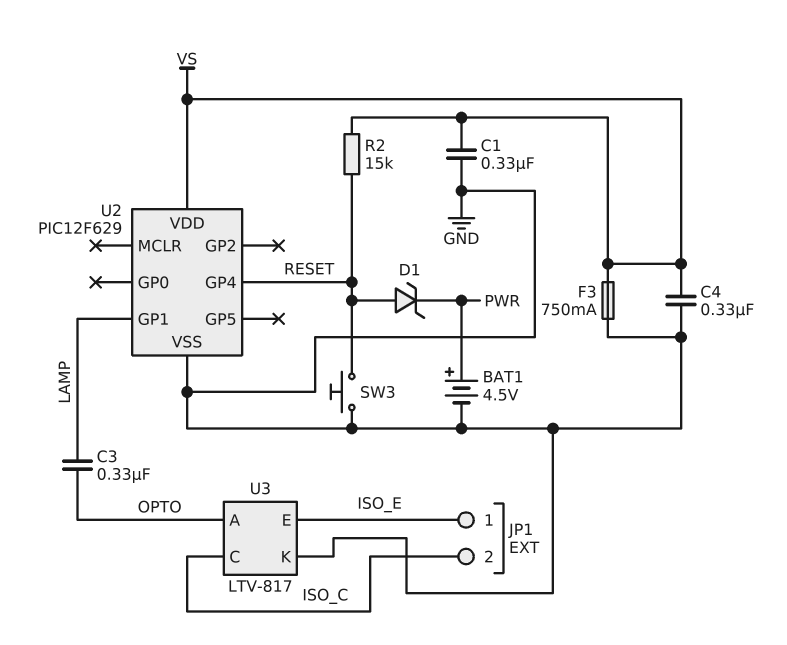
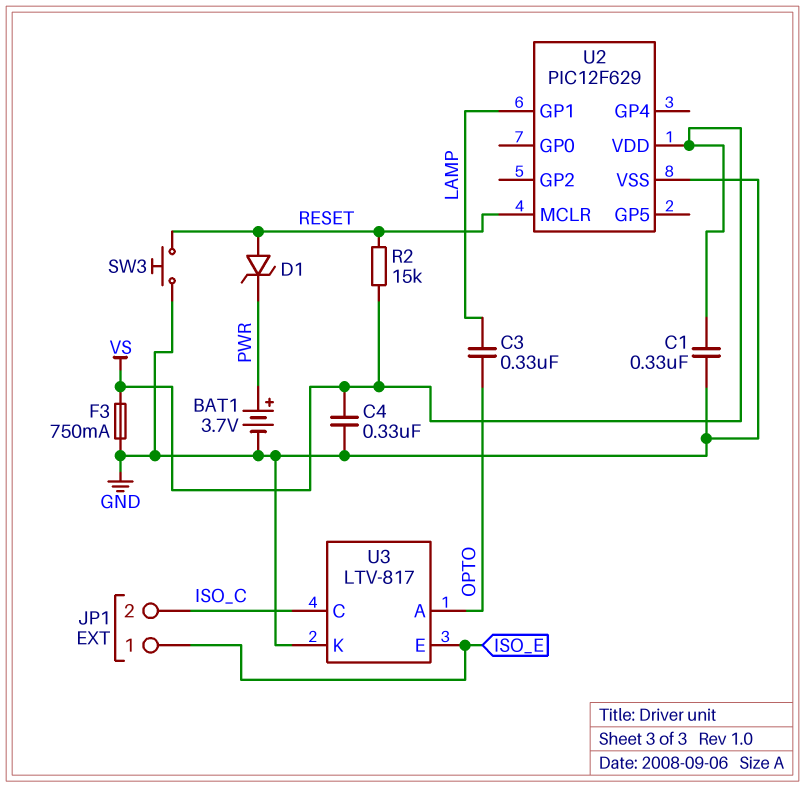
BAT1: 4.5V (plus PWR, minus GND) -> 3.7V (plus PWR, minus GND)
U2 pin GP4: RESET -> none
U2 pin MCLR: none -> RESET

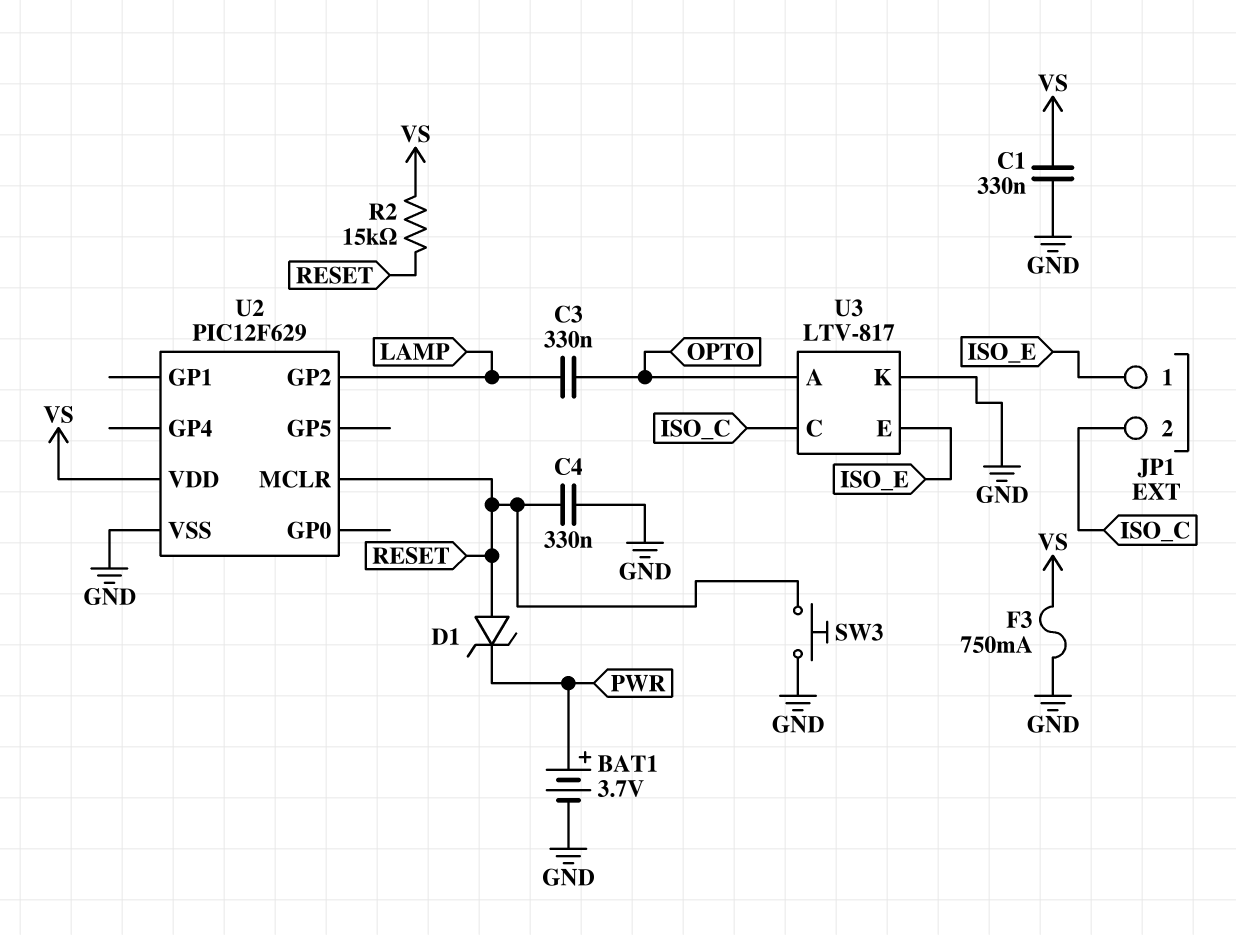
C4: 330nF (GND, VS) -> 330nF (GND, RESET)
U2 pin GP1: LAMP -> none
U2 pin GP2: none -> LAMP

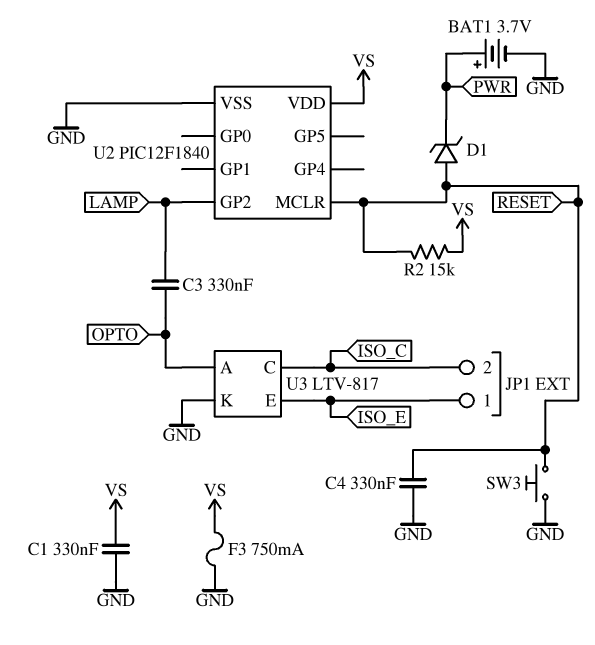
U2: PIC12F629 -> PIC12F1840

